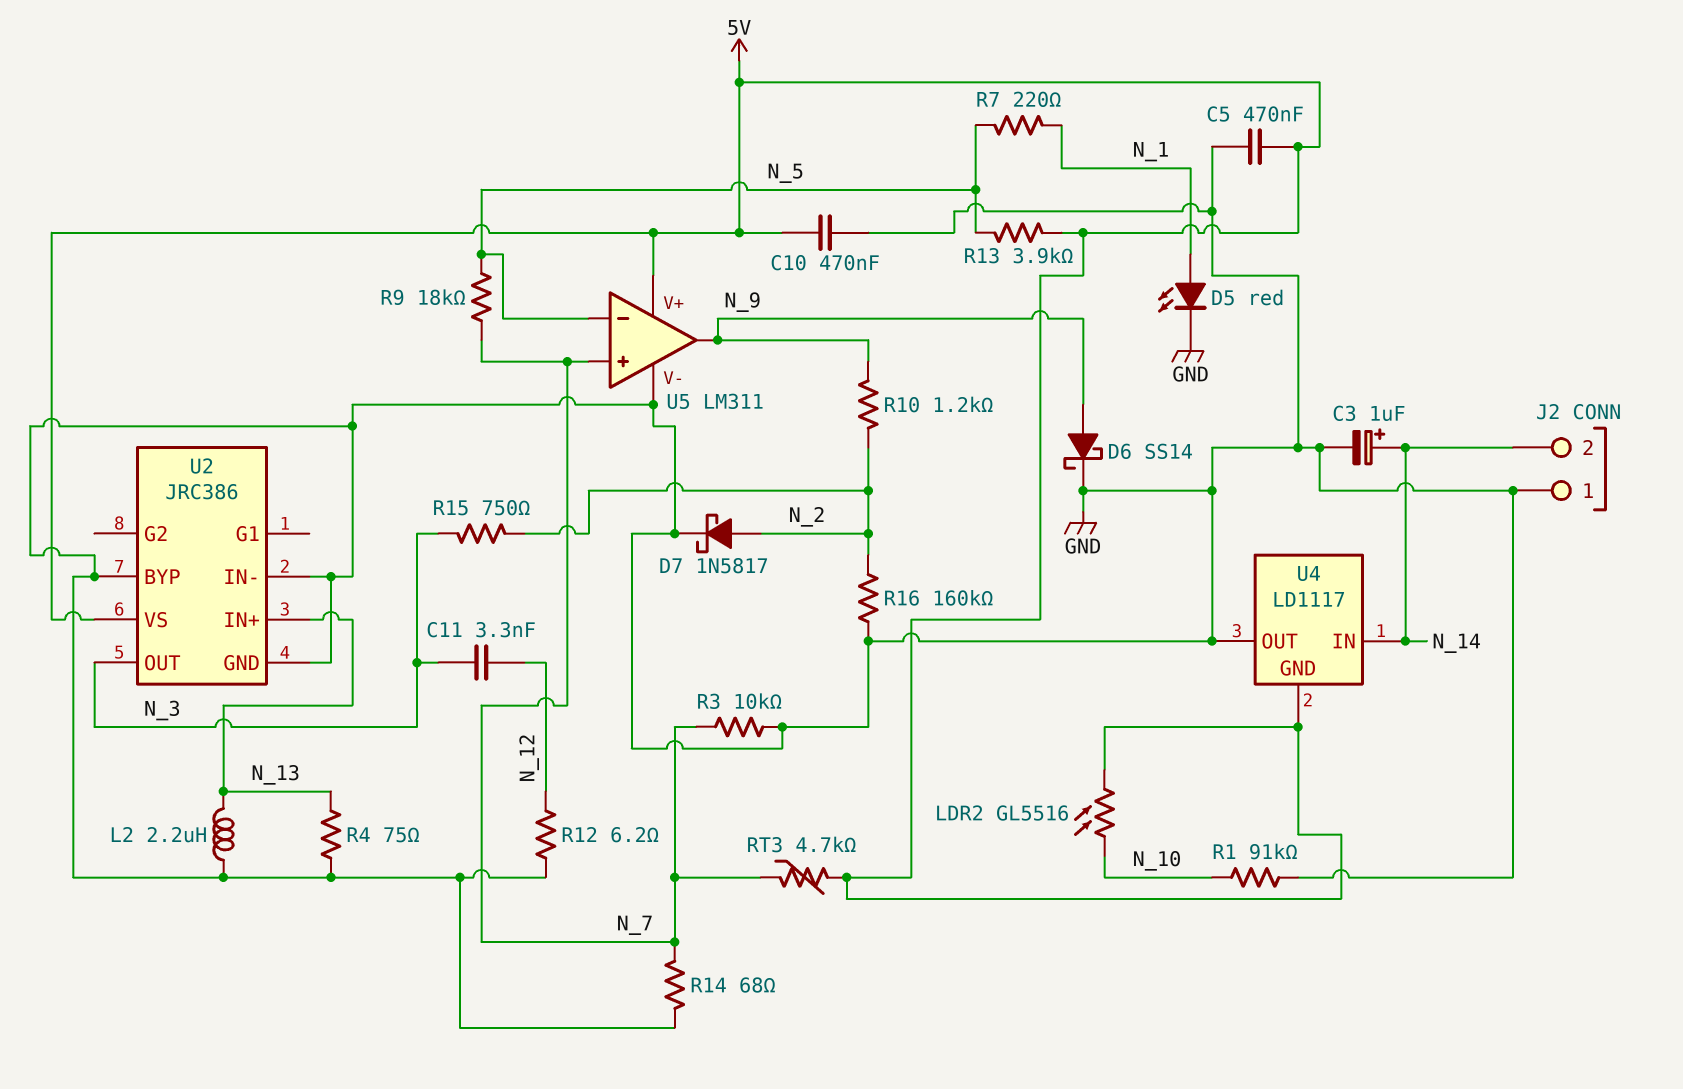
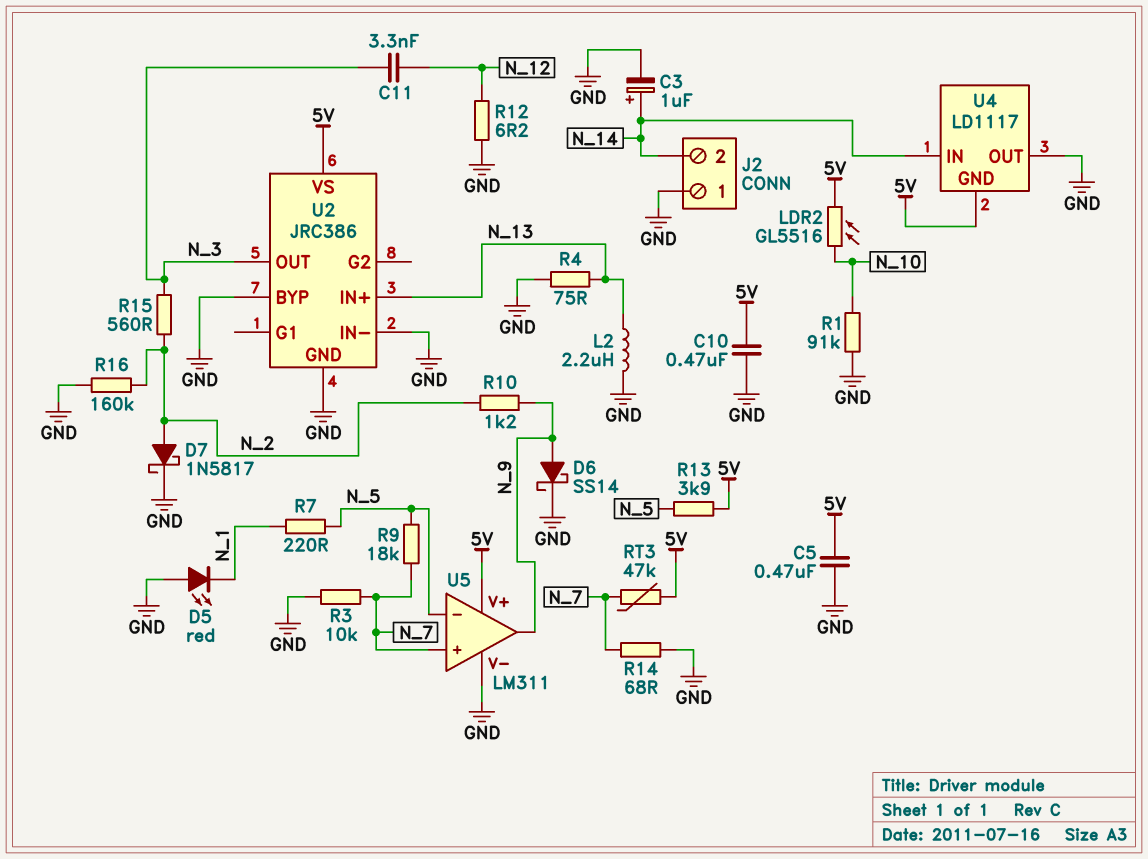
D5: LED red (A N_1, K GND) -> LED red (A GND, K N_1)
R15: 750 (N_2, N_3) -> 560 (N_2, N_3)
RT3: 4.7k (5V, N_7) -> 47k (5V, N_7)

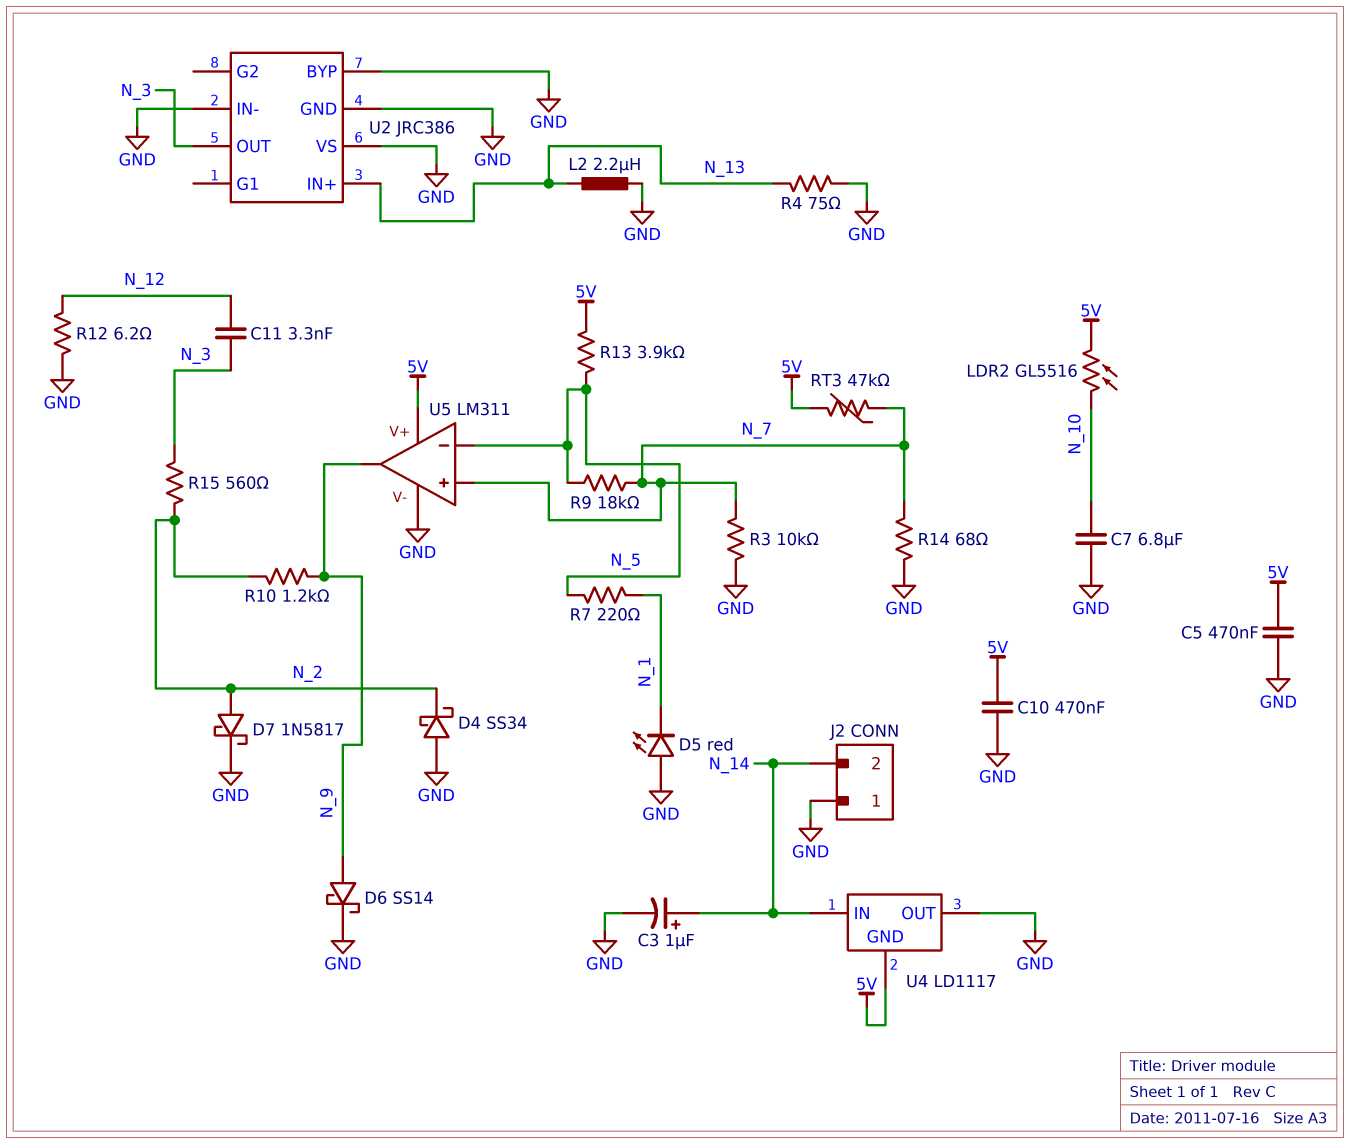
C7: none -> 6.8uF (GND, N_10)
D4: none -> schottky SS34 (A GND, K N_2)
R1: 91k (GND, N_10) -> none
R16: 160k (GND, N_2) -> none
U2 pin VS: 5V -> GND

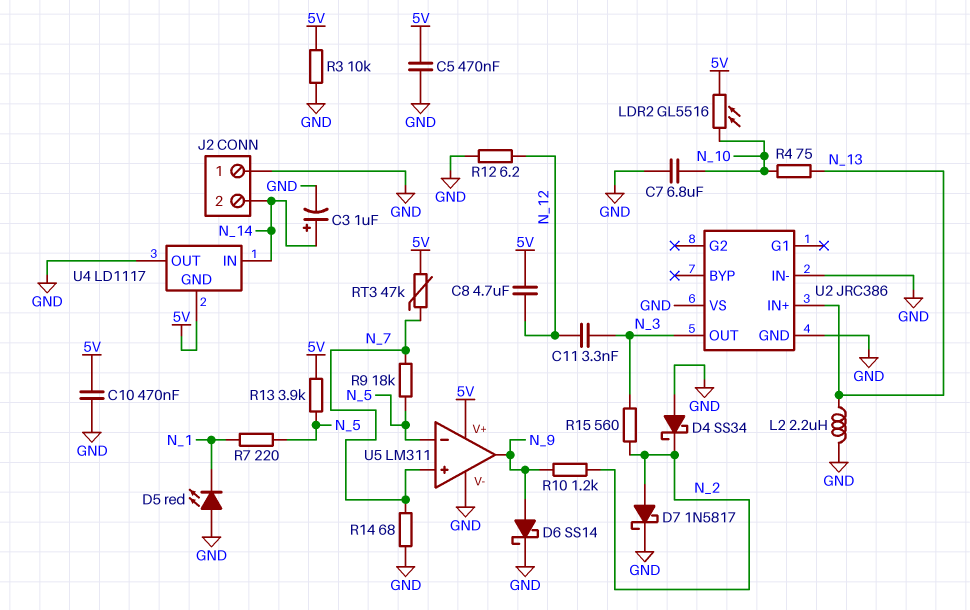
C8: none -> 4.7uF (5V, N_12)
R3: 10k (GND, N_7) -> 10k (5V, GND)
R4: 75 (GND, N_13) -> 75 (N_10, N_13)
U2 pin BYP: GND -> none

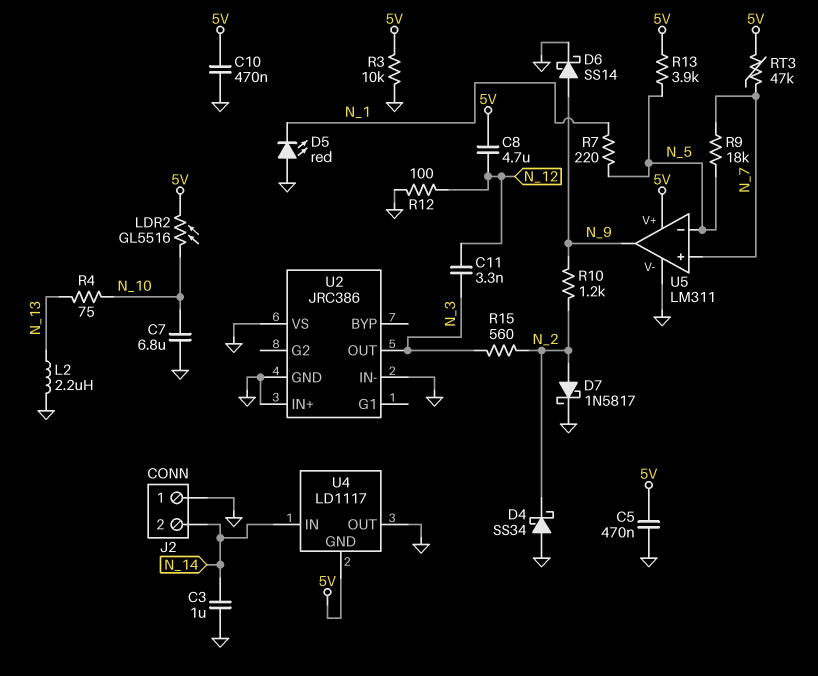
C3: 1uF (plus N_14, minus GND) -> 1uF (GND, N_14)
R12: 6.2 (GND, N_12) -> 100 (GND, N_12)
R14: 68 (GND, N_7) -> none
U2 pin IN+: N_13 -> GND

